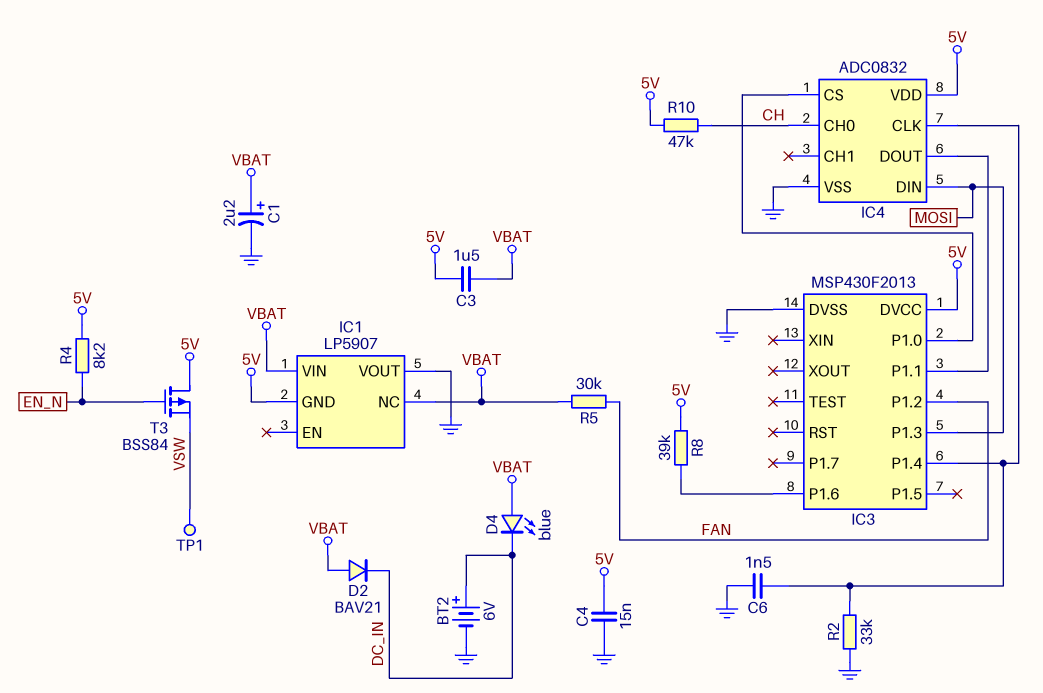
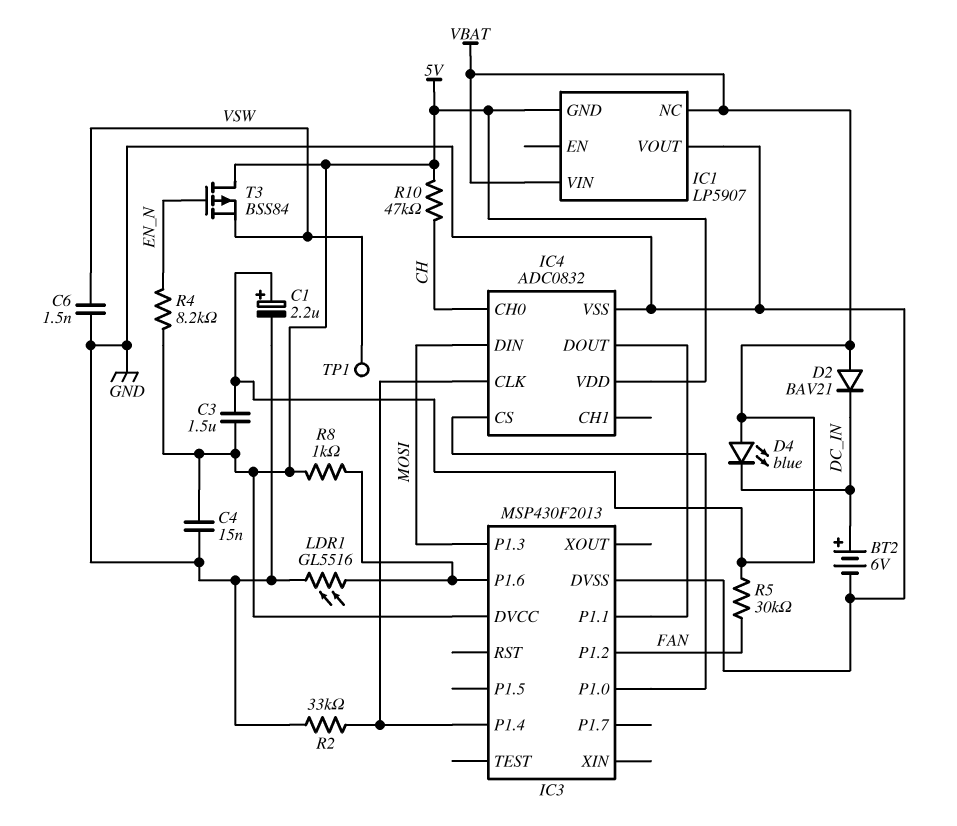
C6: 1.5nF (GND, IC3/P1.4) -> 1.5nF (GND, VSW)
LDR1: none -> GL5516 (GND, IC3/P1.6)
R8: 39k (5V, IC3/P1.6) -> 1k (5V, IC3/P1.6)

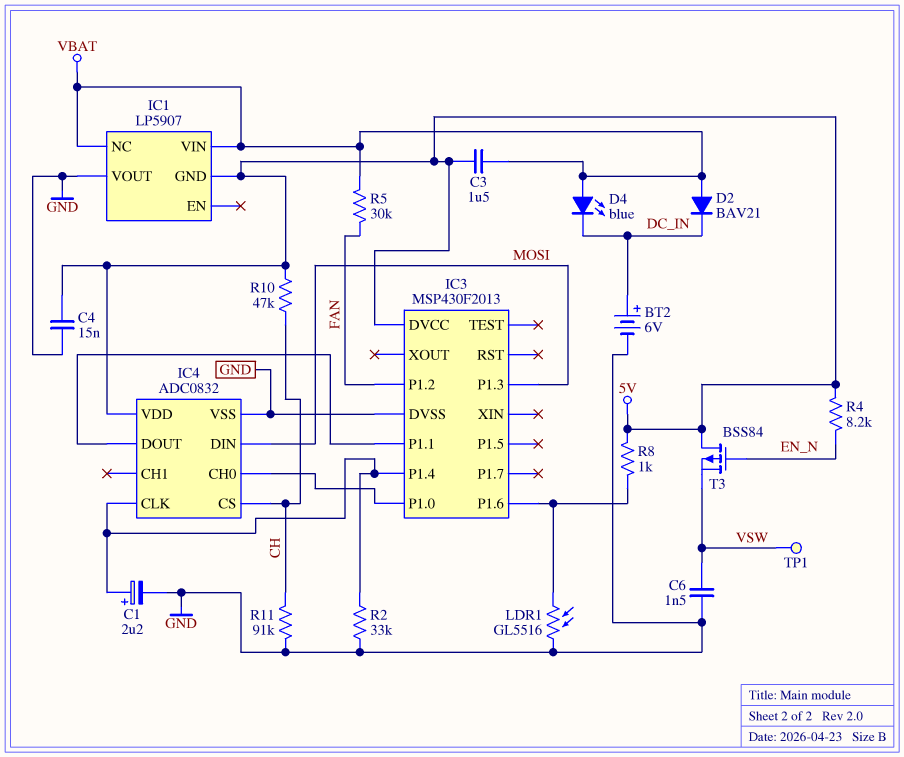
C1: 2.2uF (plus VBAT, minus GND) -> 2.2uF (plus IC3/P1.4, minus GND)
IC4 pin CH0: CH -> IC3/P1.0
IC4 pin CS: IC3/P1.0 -> CH
R11: none -> 91k (CH, GND)

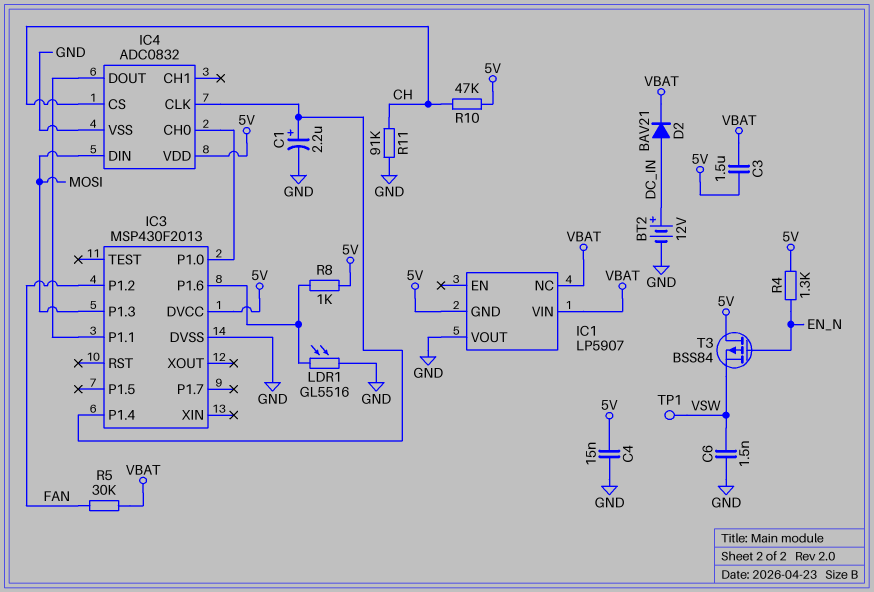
BT2: 6V (plus DC_IN, minus GND) -> 12V (plus DC_IN, minus GND)
D2: diode BAV21 (A VBAT, K DC_IN) -> diode BAV21 (A DC_IN, K VBAT)
D4: LED blue (A VBAT, K DC_IN) -> none
R2: 33k (GND, IC3/P1.4) -> none
R4: 8.2k (5V, EN_N) -> 1.3k (5V, EN_N)

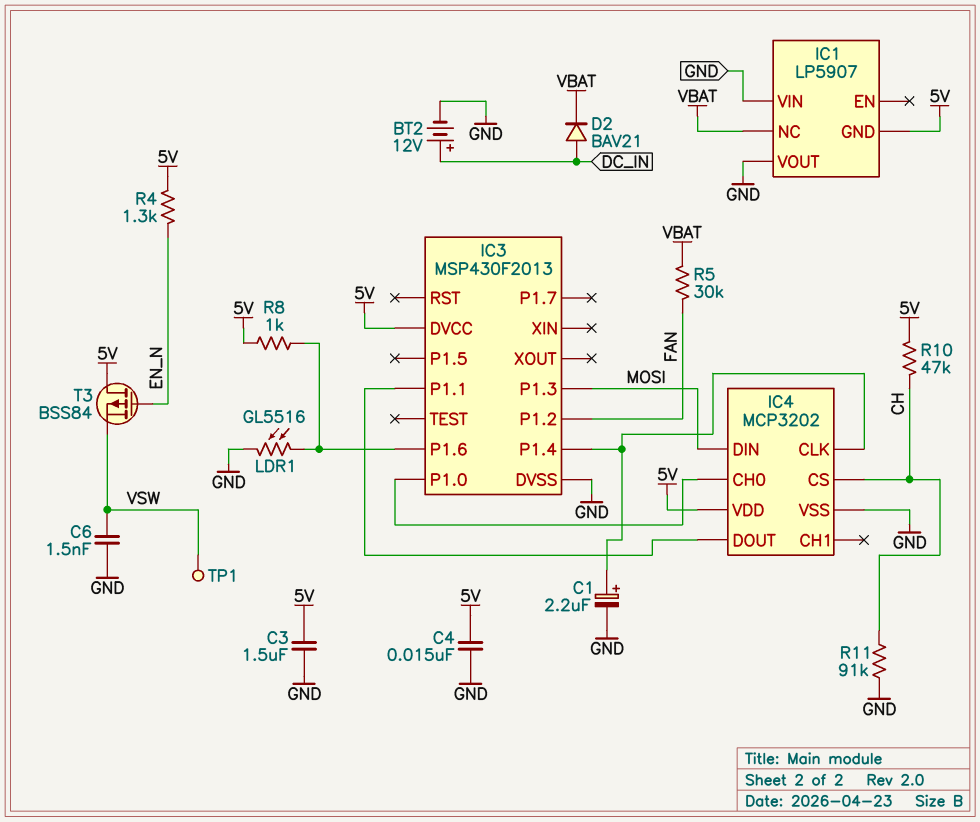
C3: 1.5uF (5V, VBAT) -> 1.5uF (5V, GND)
IC1 pin VIN: VBAT -> GND
IC4: ADC0832 -> MCP3202

